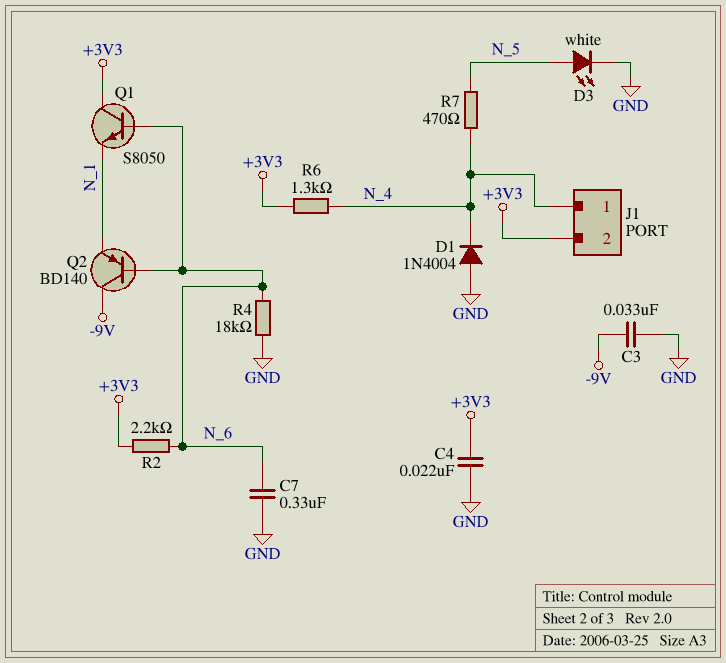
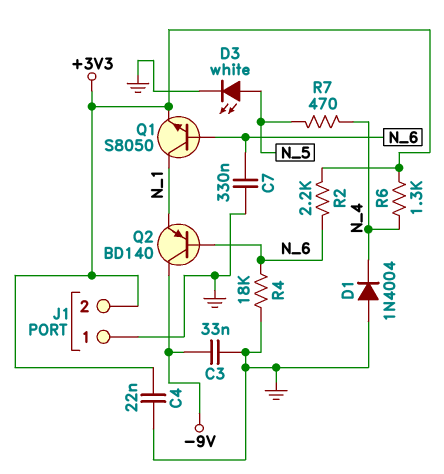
J1 pin 1: N_4 -> GND
Q1: NPN S8050 (B N_6, C +3V3, E N_1) -> NPN S8050 (B N_6, C N_1, E +3V3)

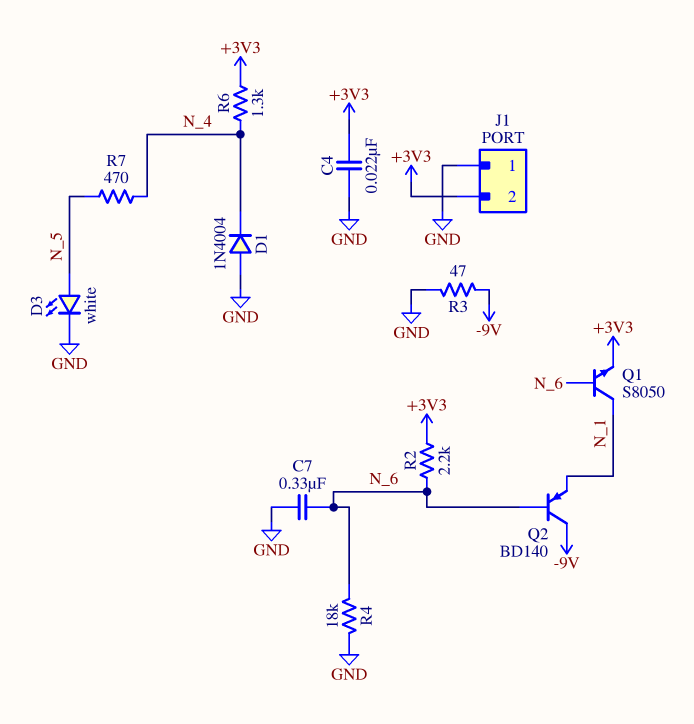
C3: 33nF (-9V, GND) -> none
R3: none -> 47 (-9V, GND)

